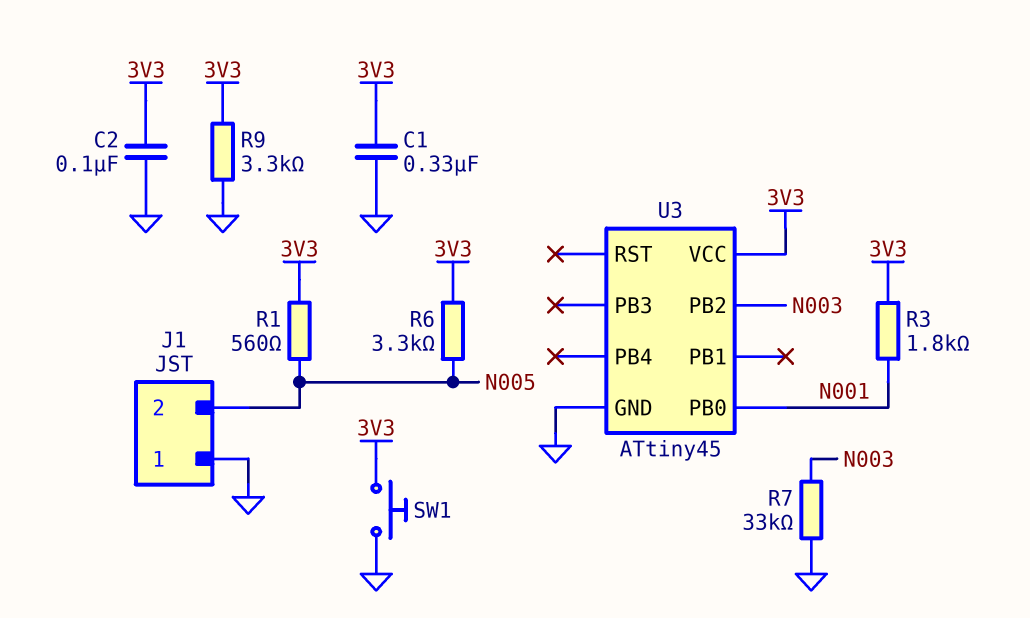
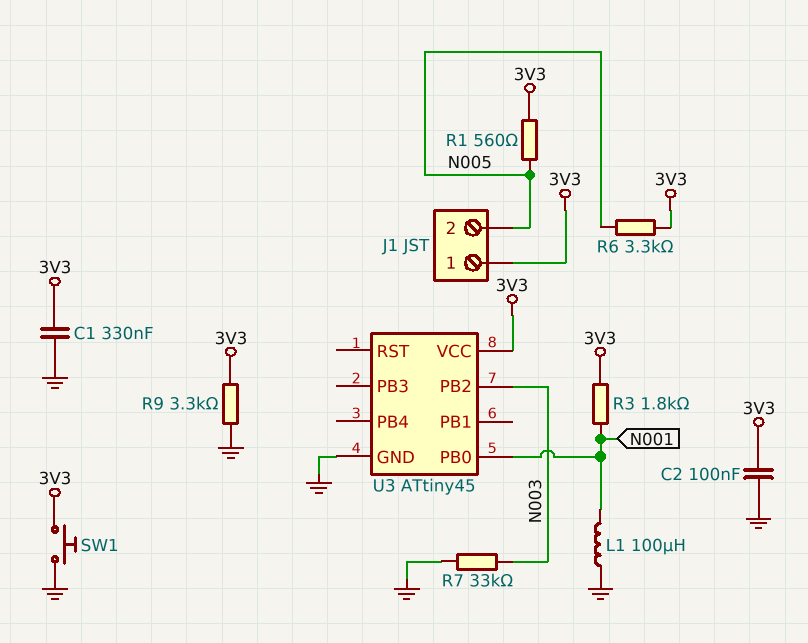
J1 pin 1: GND -> 3V3
L1: none -> 100uH (GND, N001)

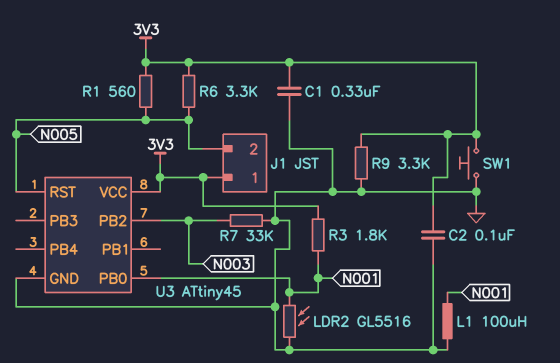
LDR2: none -> GL5516 (GND, N001)
U3 pin RST: none -> N005

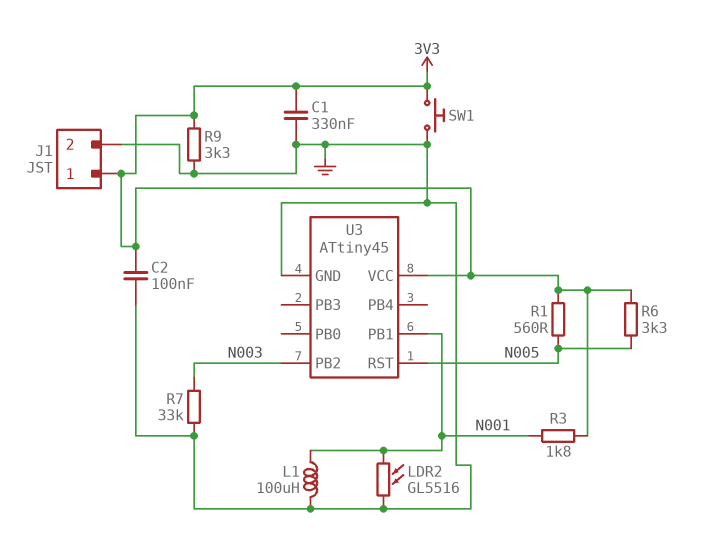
J1 pin 2: N005 -> GND
U3 pin PB0: N001 -> none
U3 pin PB1: none -> N001

